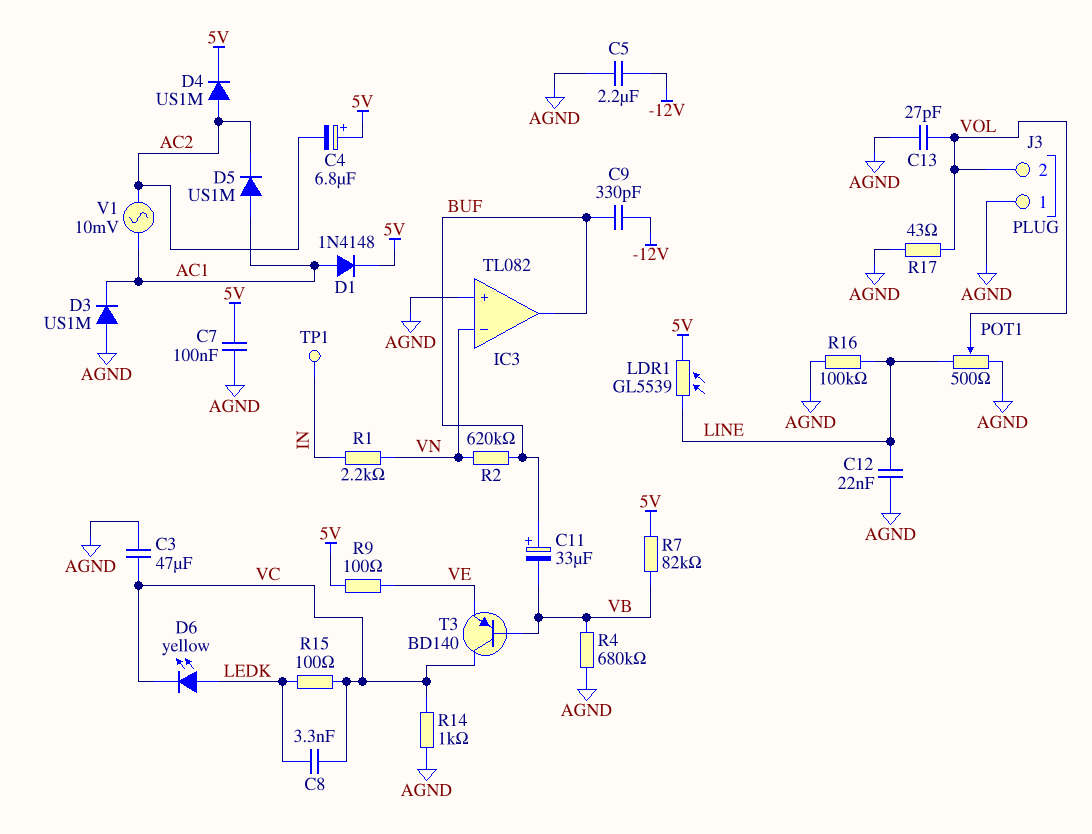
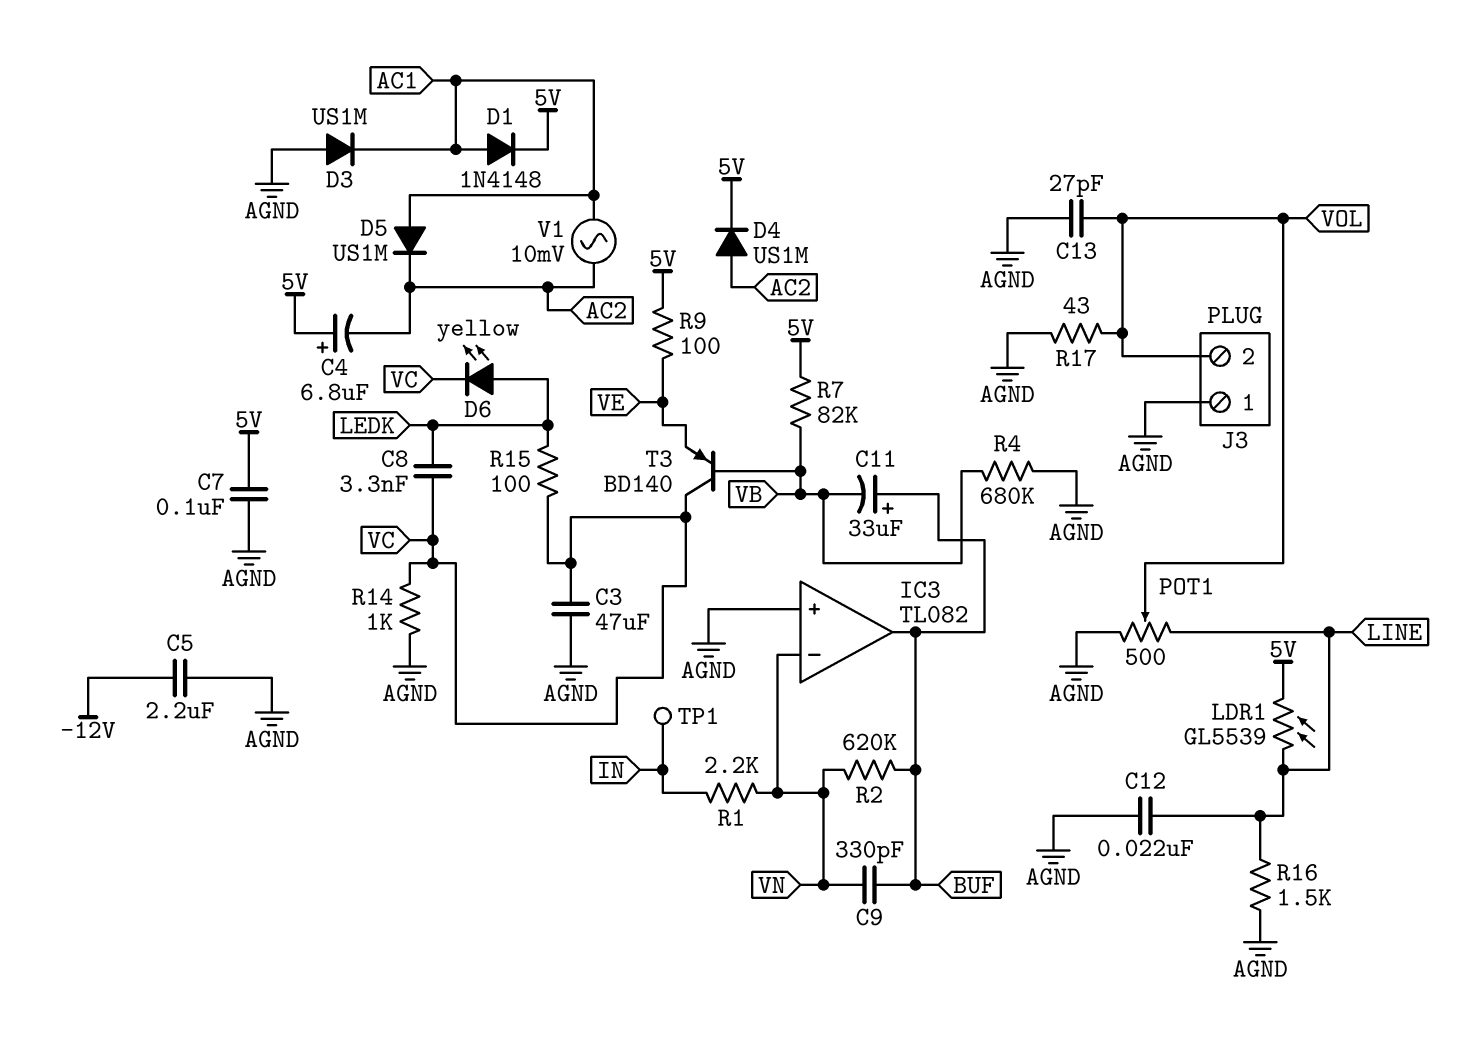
C9: 330pF (-12V, BUF) -> 330pF (BUF, VN)
R16: 100k (AGND, LINE) -> 1.5k (AGND, LINE)

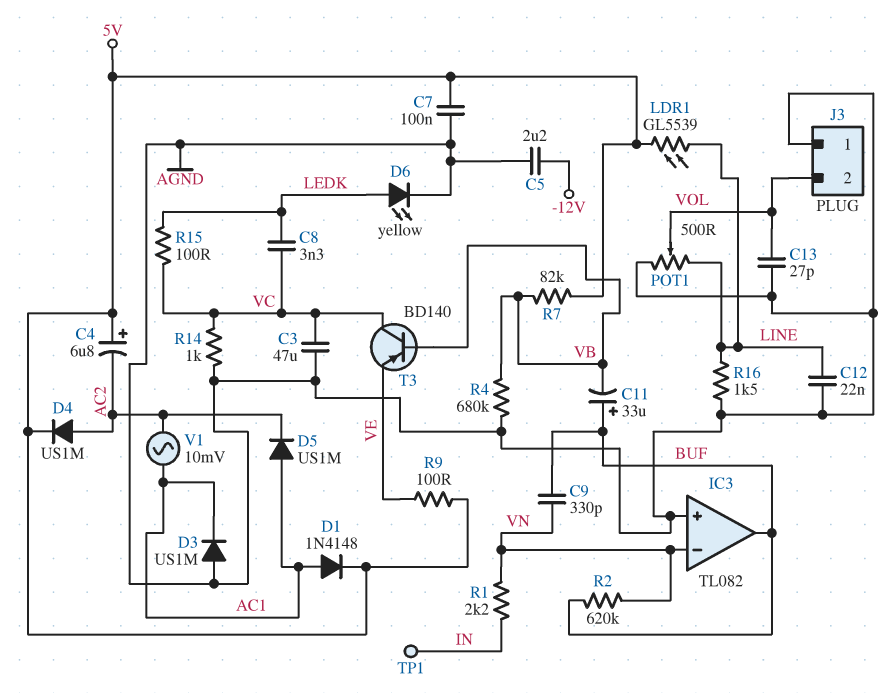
D6: LED yellow (A LEDK, K VC) -> LED yellow (A LEDK, K AGND)
R17: 43 (AGND, VOL) -> none

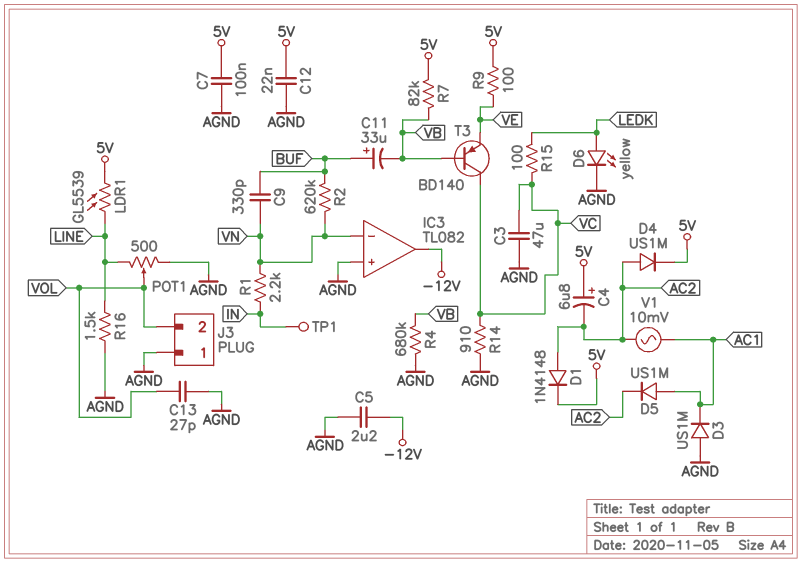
C8: 3.3nF (LEDK, VC) -> none
C12: 22nF (AGND, LINE) -> 22nF (5V, AGND)
D1: diode 1N4148 (A AC1, K 5V) -> diode 1N4148 (A AC2, K 5V)
IC3 pin out: BUF -> -12V
R14: 1k (AGND, VC) -> 910 (AGND, VC)

